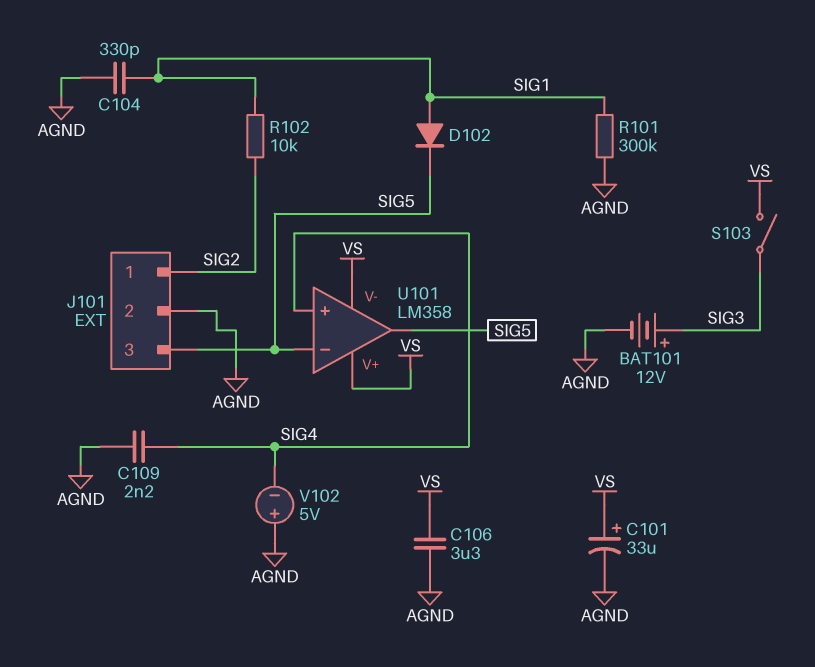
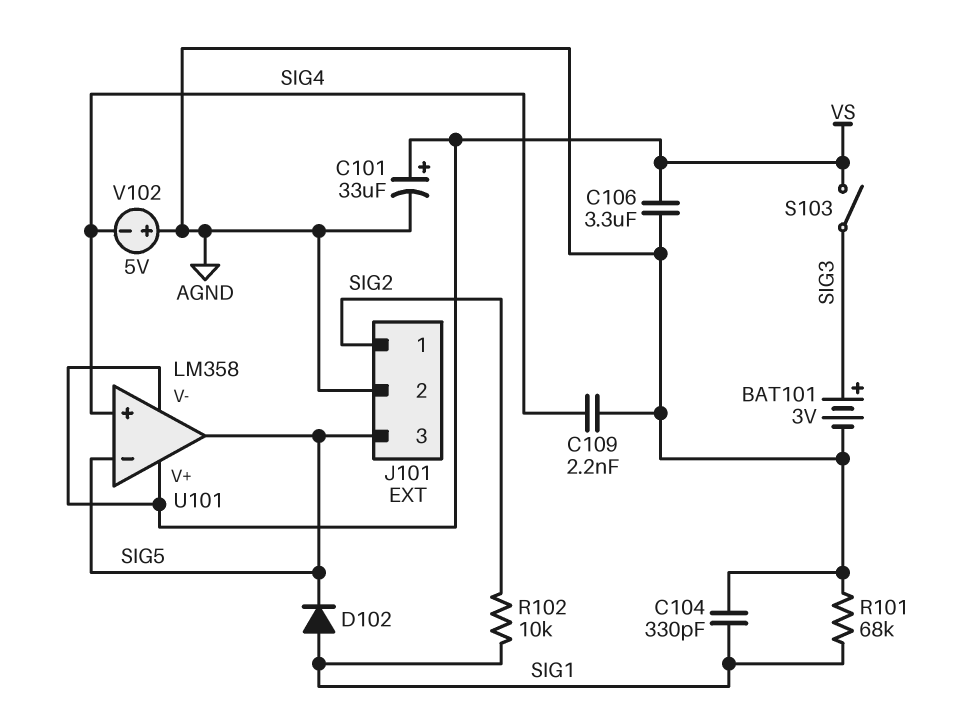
BAT101: 12V (plus SIG3, minus AGND) -> 3V (plus SIG3, minus AGND)
R101: 300k (AGND, SIG1) -> 68k (AGND, SIG1)

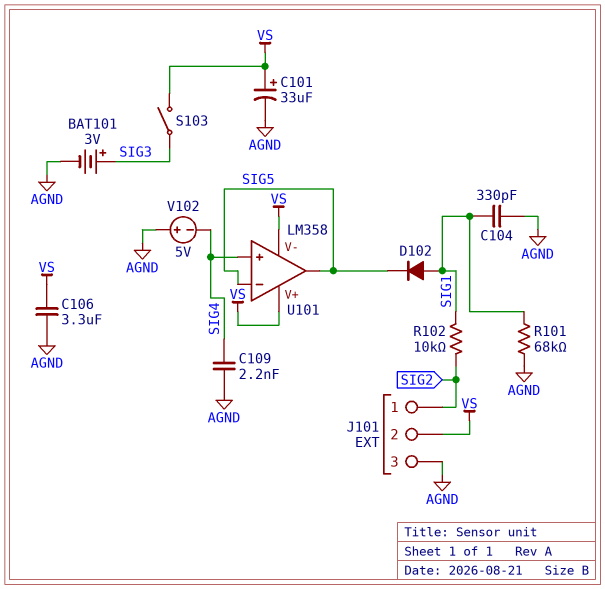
J101 pin 2: AGND -> VS
J101 pin 3: SIG5 -> AGND

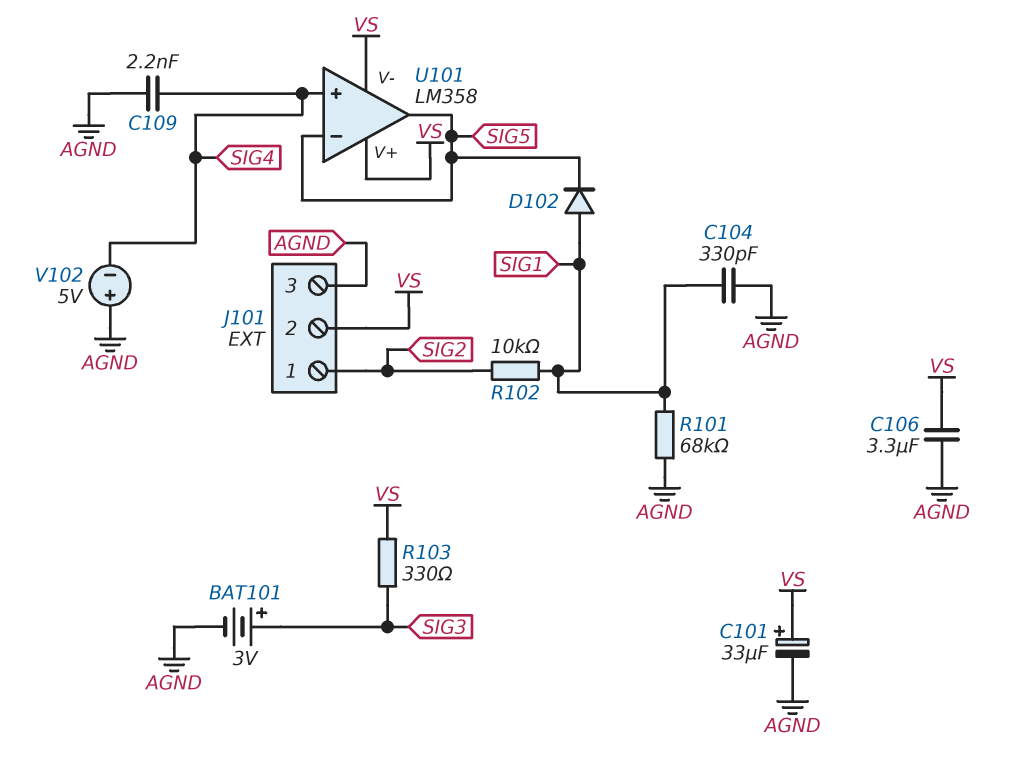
R103: none -> 330 (SIG3, VS)
S103: switch (SIG3, VS) -> none

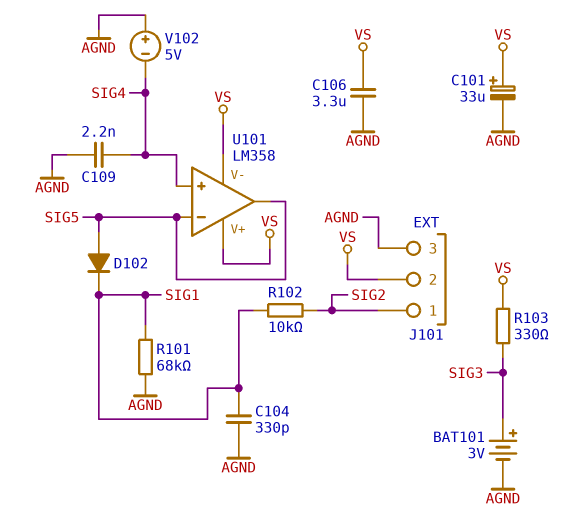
D102: diode (A SIG1, K SIG5) -> diode (A SIG5, K SIG1)

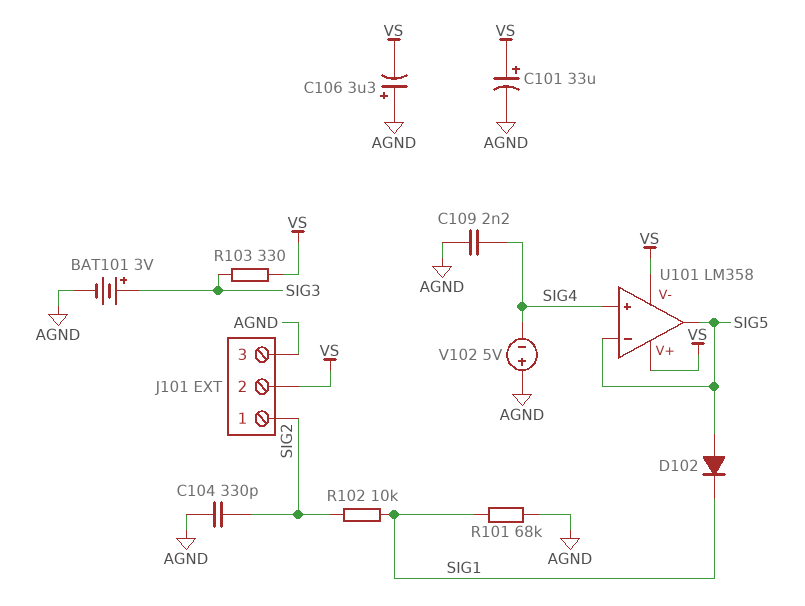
C104: 330pF (AGND, SIG1) -> 330pF (AGND, SIG2)
C106: 3.3uF (AGND, VS) -> 3.3uF (plus AGND, minus VS)

